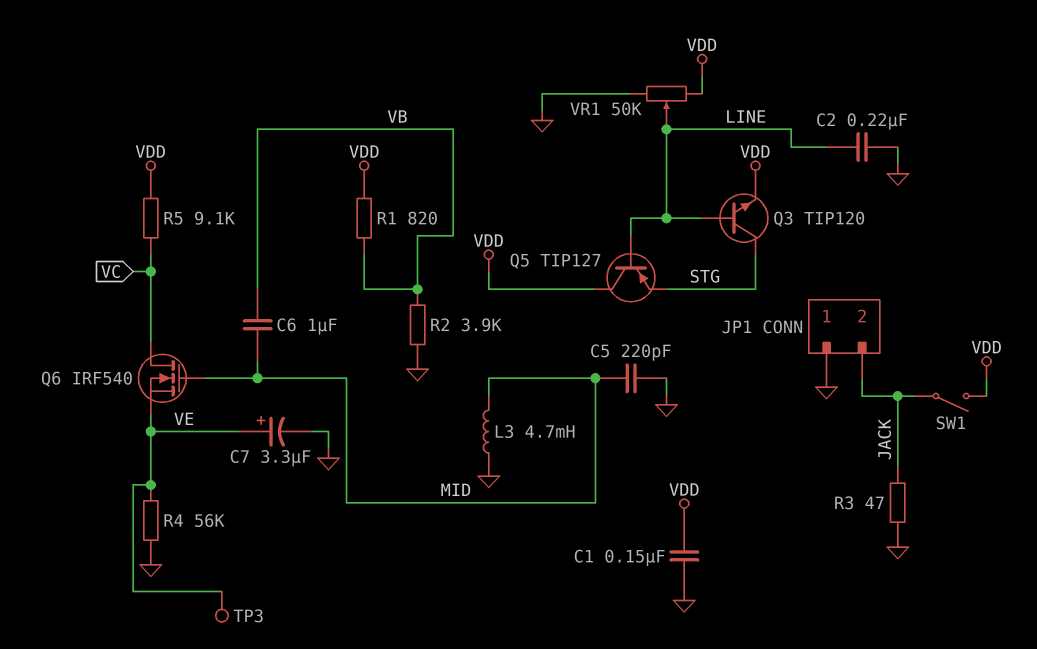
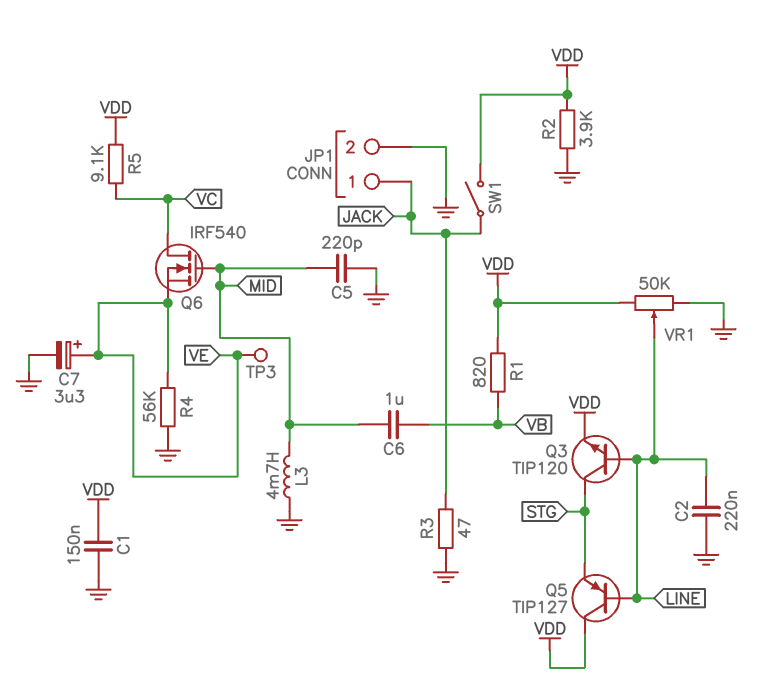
JP1 pin 1: GND -> JACK
JP1 pin 2: JACK -> GND
R2: 3.9k (GND, VB) -> 3.9k (GND, VDD)

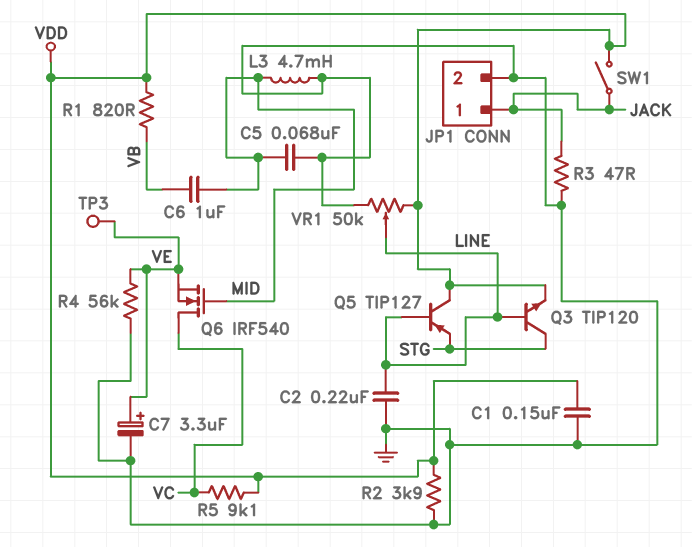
C5: 220pF (GND, MID) -> 68nF (GND, MID)

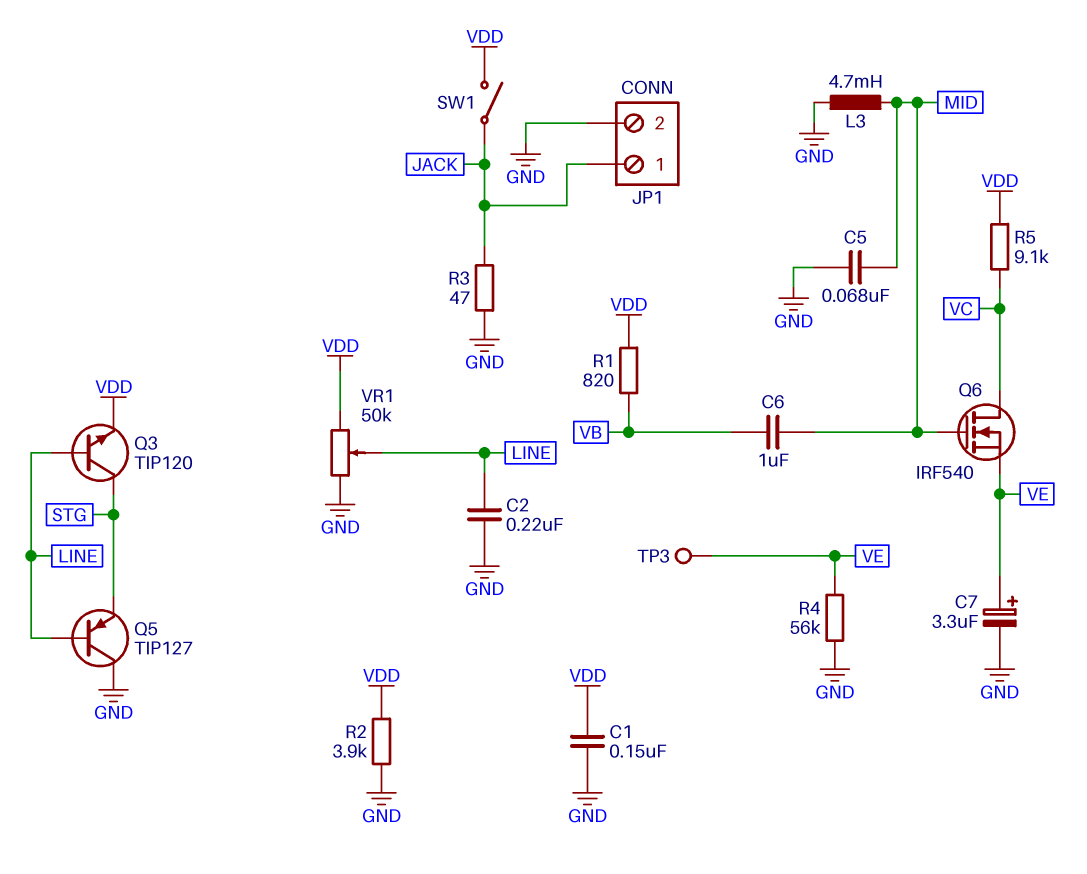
Q5: PNP TIP127 (B LINE, C VDD, E STG) -> PNP TIP127 (B LINE, C GND, E STG)

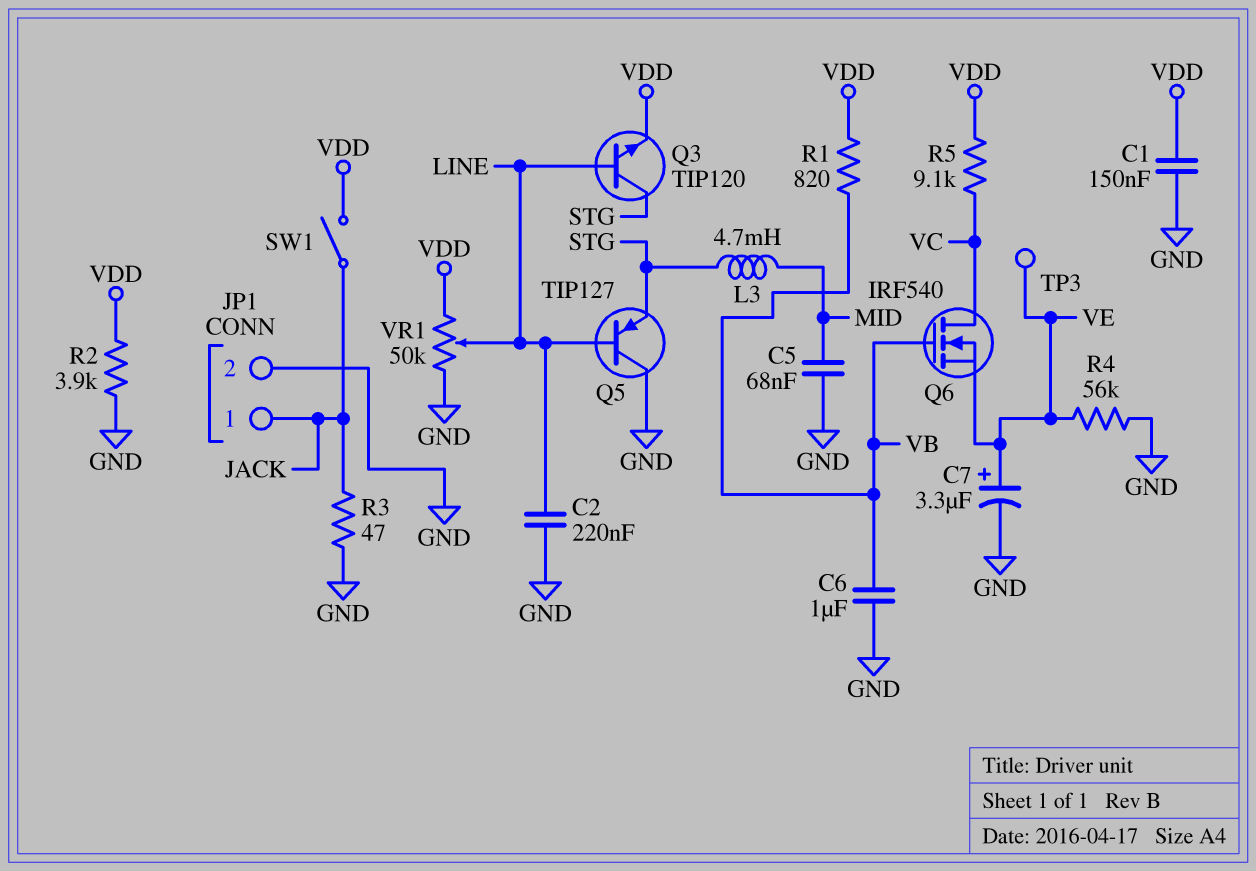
C6: 1uF (MID, VB) -> 1uF (GND, VB)
L3: 4.7mH (GND, MID) -> 4.7mH (MID, STG)
Q6: NMOS IRF540 (G MID, D VC, S VE) -> NMOS IRF540 (G VB, D VC, S VE)

